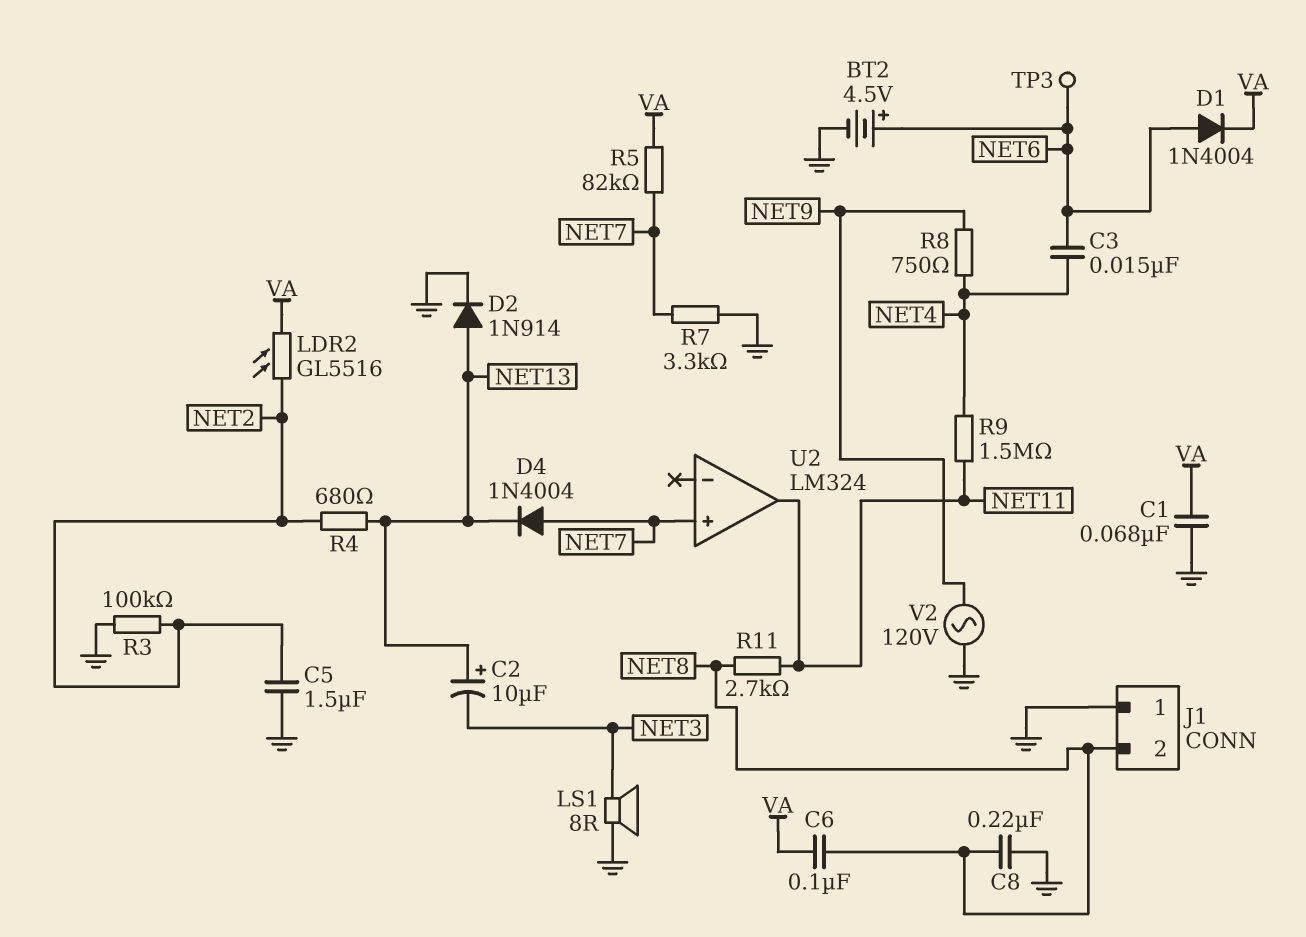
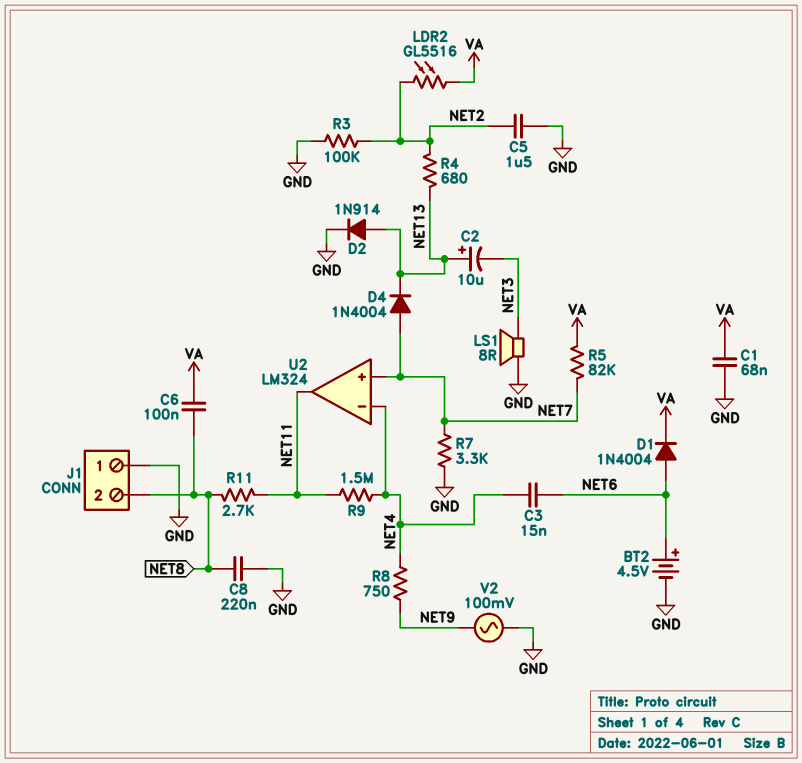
TP3: test point (NET6) -> none
U2 pin in-: none -> NET4
V2: AC 120V (GND, NET9) -> AC 100mV (GND, NET9)

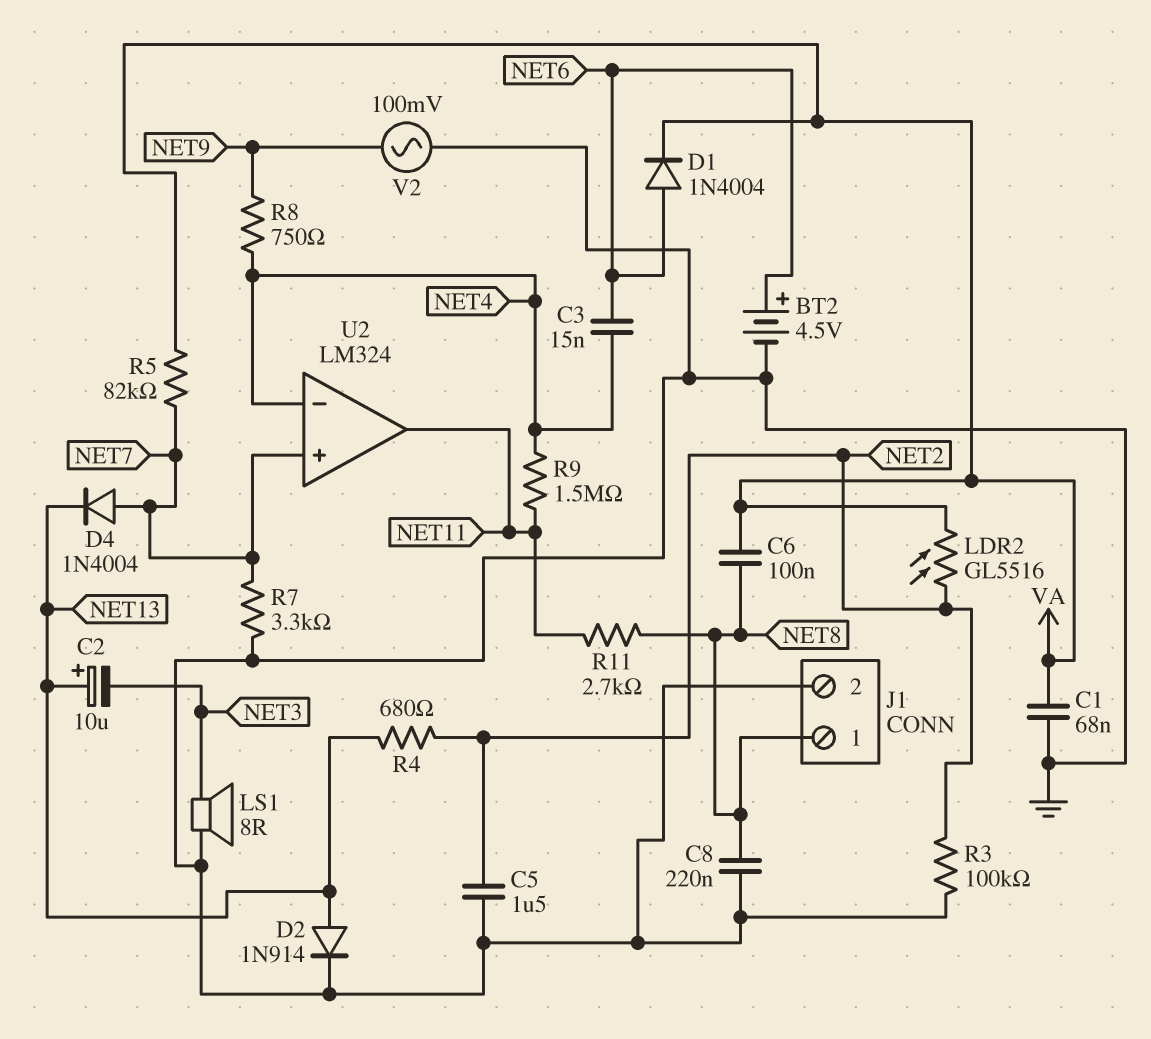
J1 pin 1: GND -> NET8
J1 pin 2: NET8 -> GND

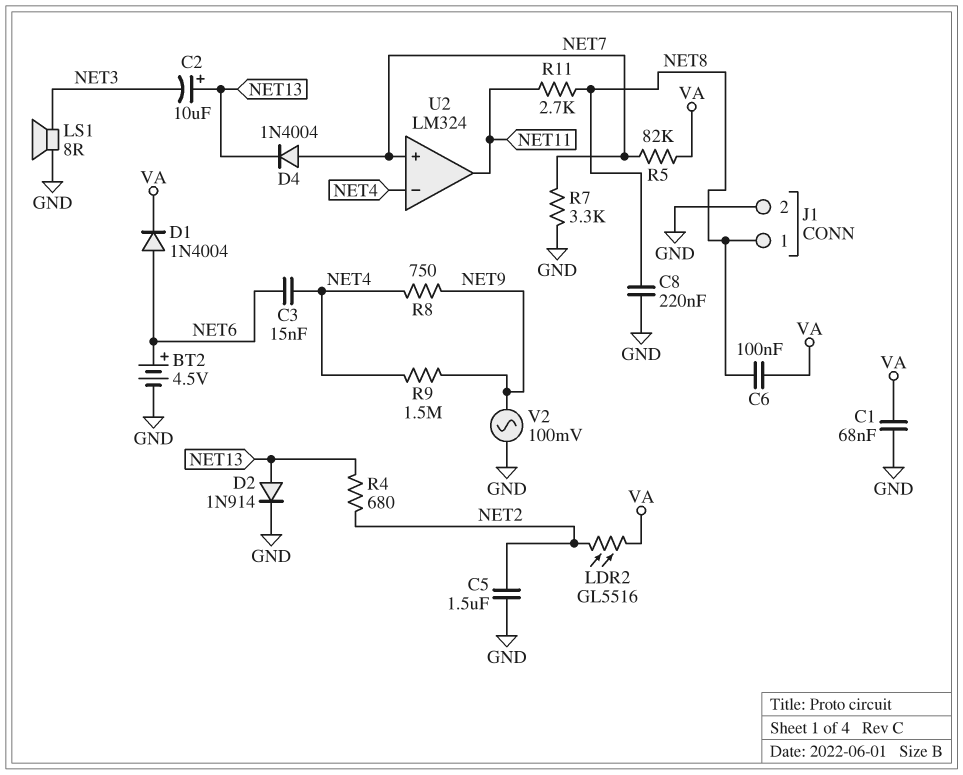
R3: 100k (GND, NET2) -> none
R9: 1.5M (NET4, NET11) -> 1.5M (NET4, NET9)

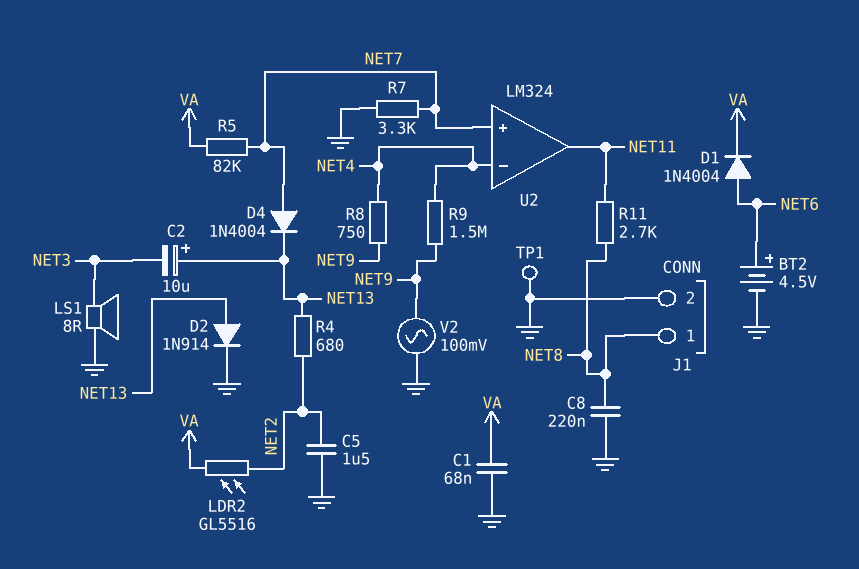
C3: 15nF (NET4, NET6) -> none
C6: 100nF (NET8, VA) -> none
TP1: none -> test point (GND)

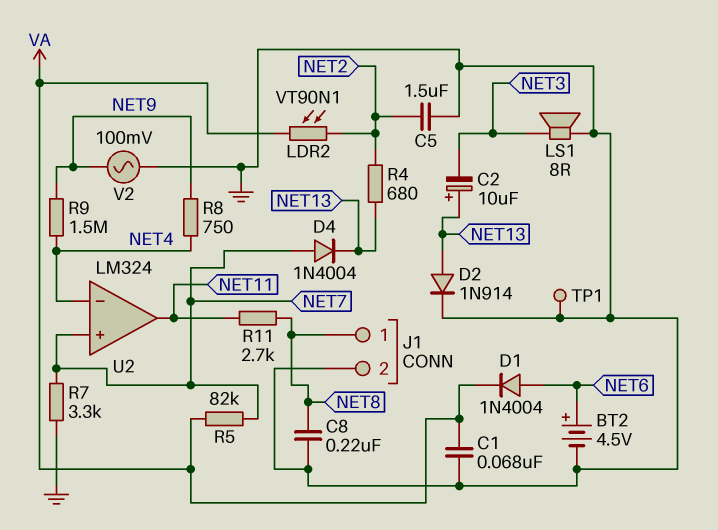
LDR2: GL5516 (NET2, VA) -> VT90N1 (NET2, VA)

